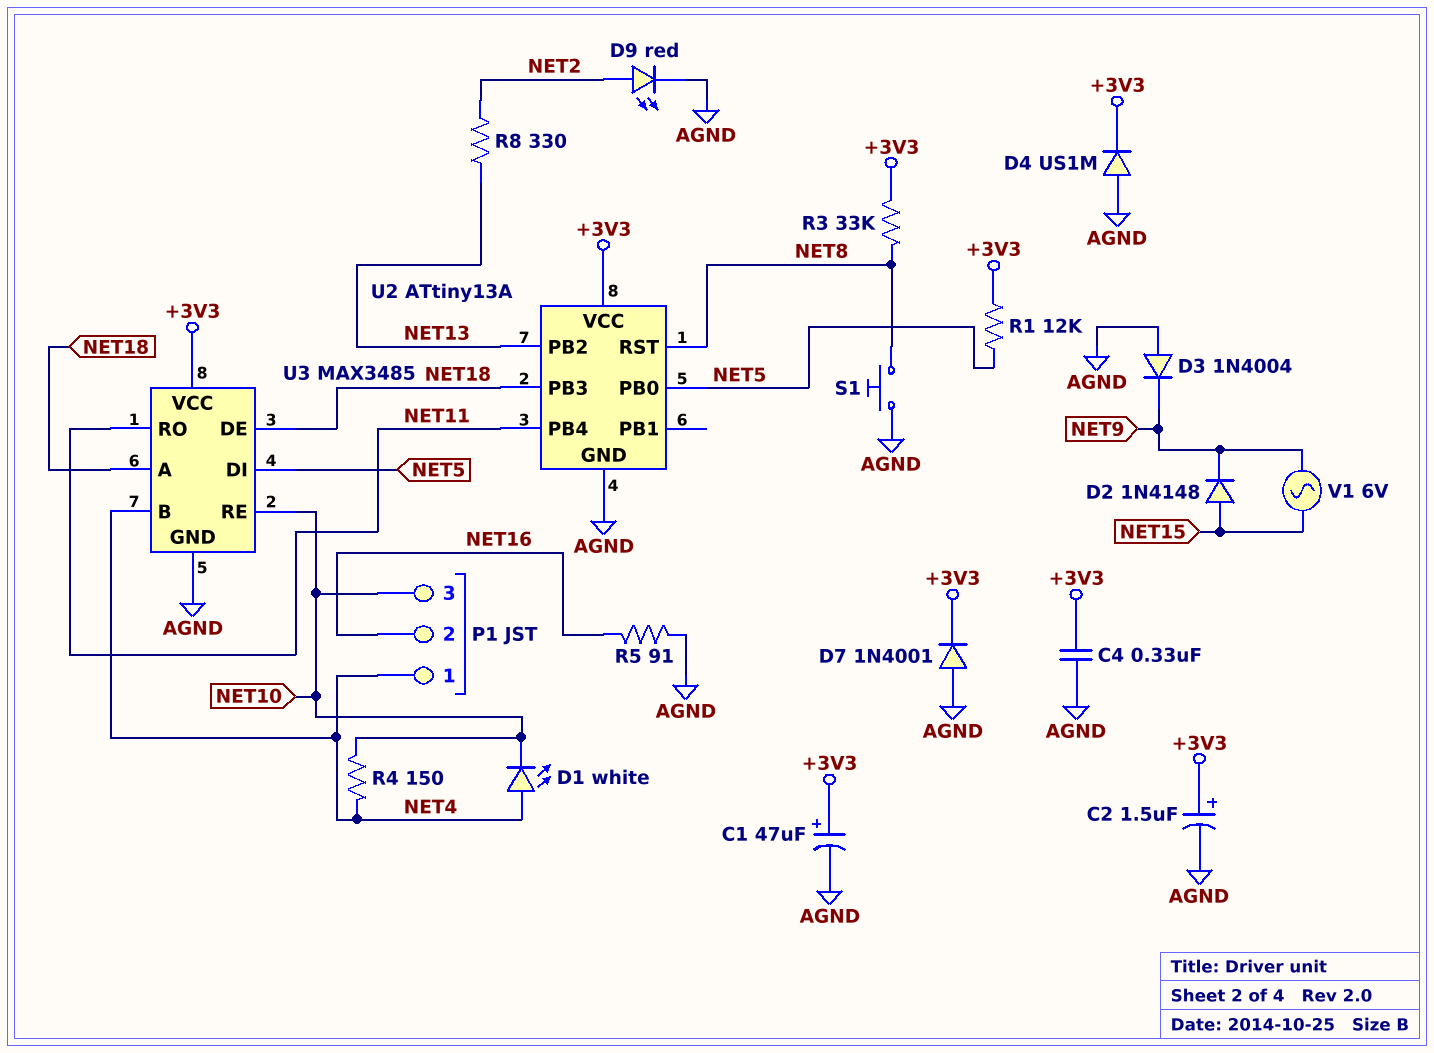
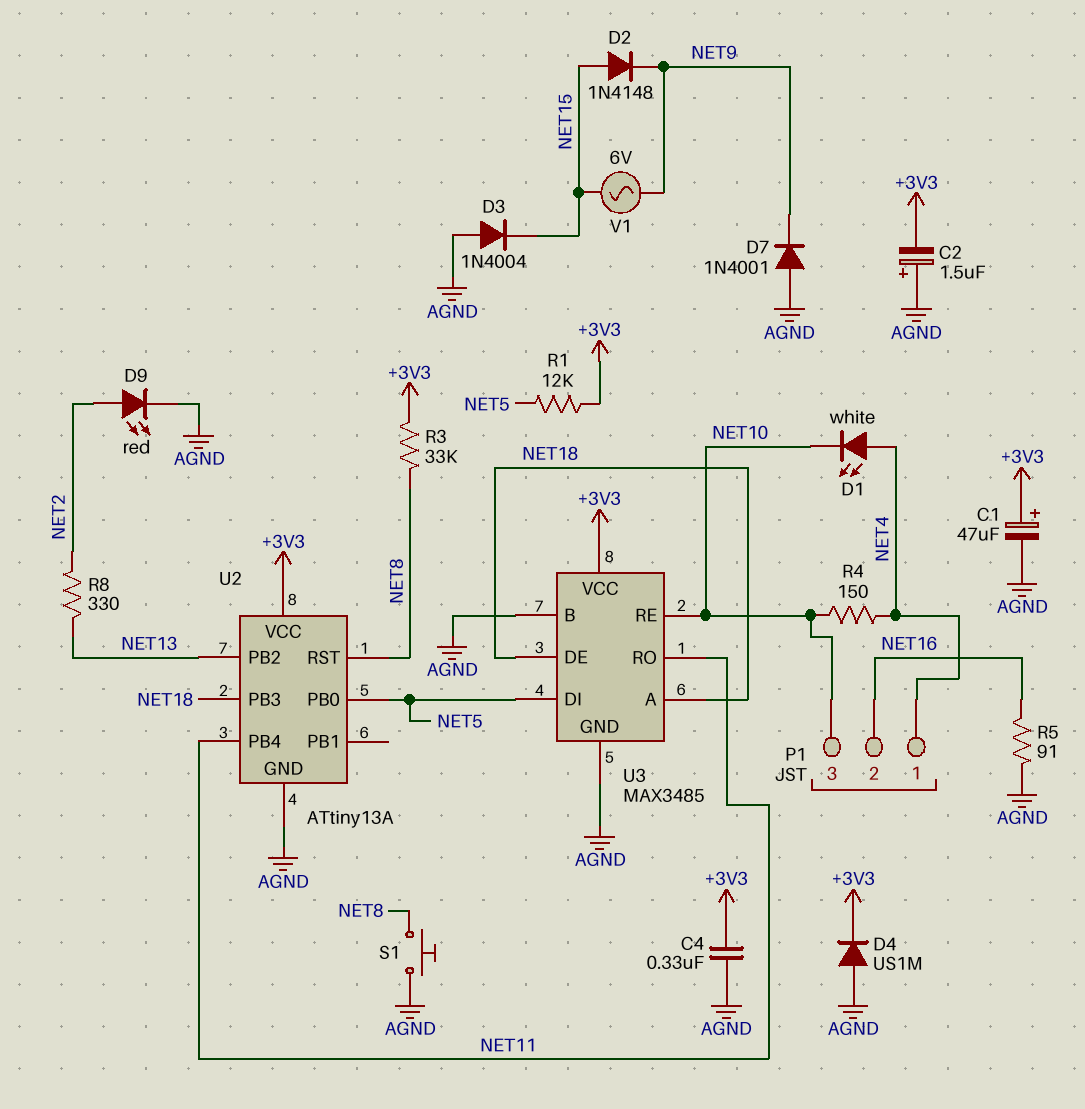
C2: 1.5uF (plus +3V3, minus AGND) -> 1.5uF (plus AGND, minus +3V3)
D3: diode 1N4004 (A AGND, K NET9) -> diode 1N4004 (A AGND, K NET15)
D7: diode 1N4001 (A AGND, K +3V3) -> diode 1N4001 (A AGND, K NET9)
U3 pin B: NET4 -> AGND

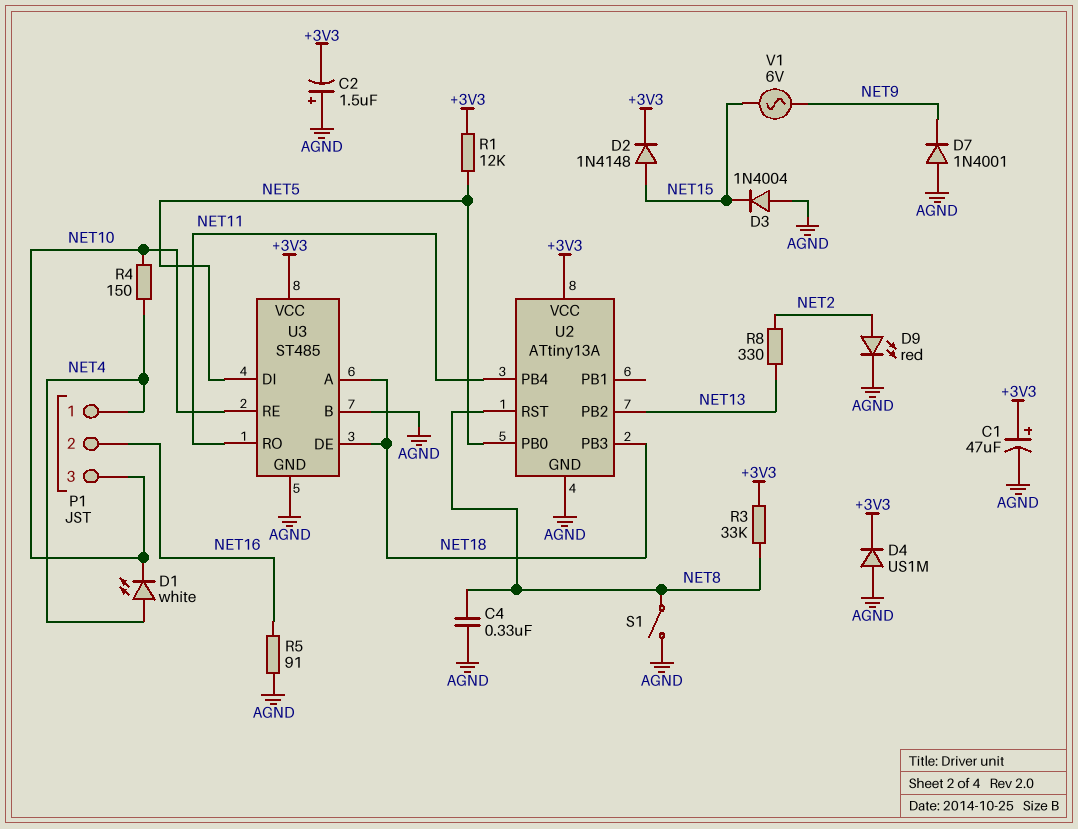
C4: 330nF (+3V3, AGND) -> 330nF (AGND, NET8)
D2: diode 1N4148 (A NET15, K NET9) -> diode 1N4148 (A NET15, K +3V3)
S1: button (AGND, NET8) -> switch (AGND, NET8)
U3: MAX3485 -> ST485

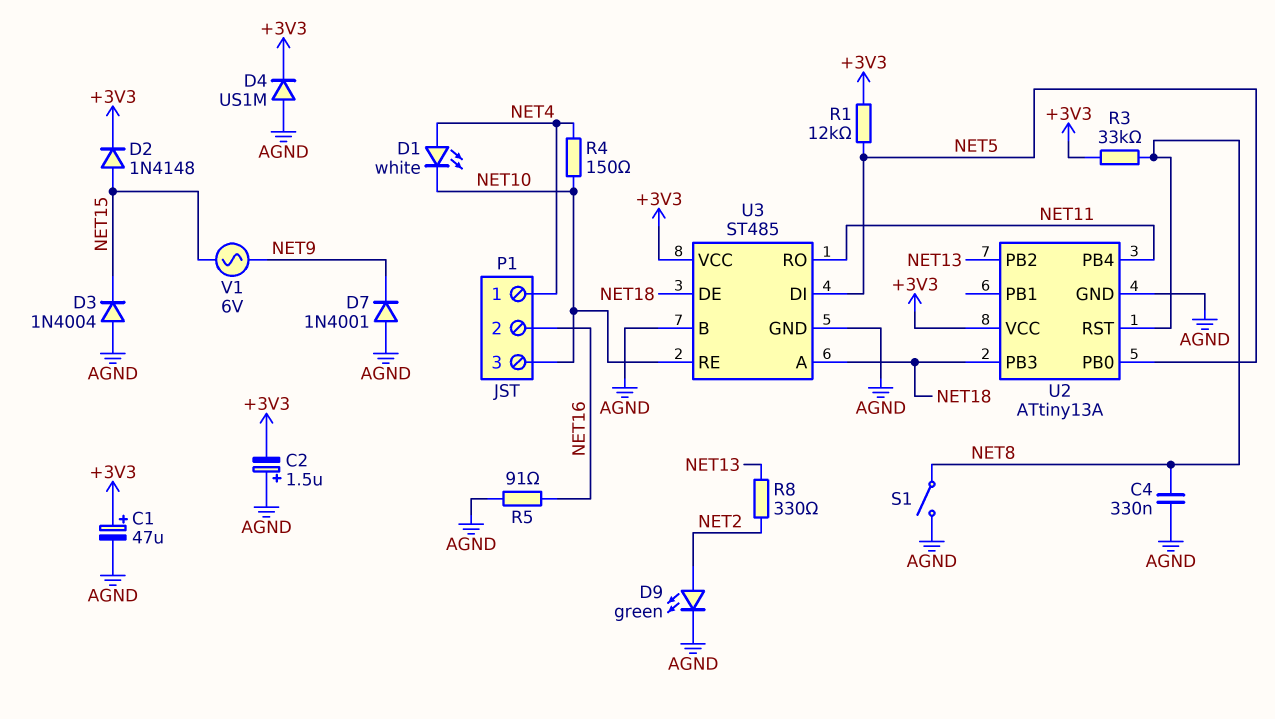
D9: LED red (A NET2, K AGND) -> LED green (A NET2, K AGND)

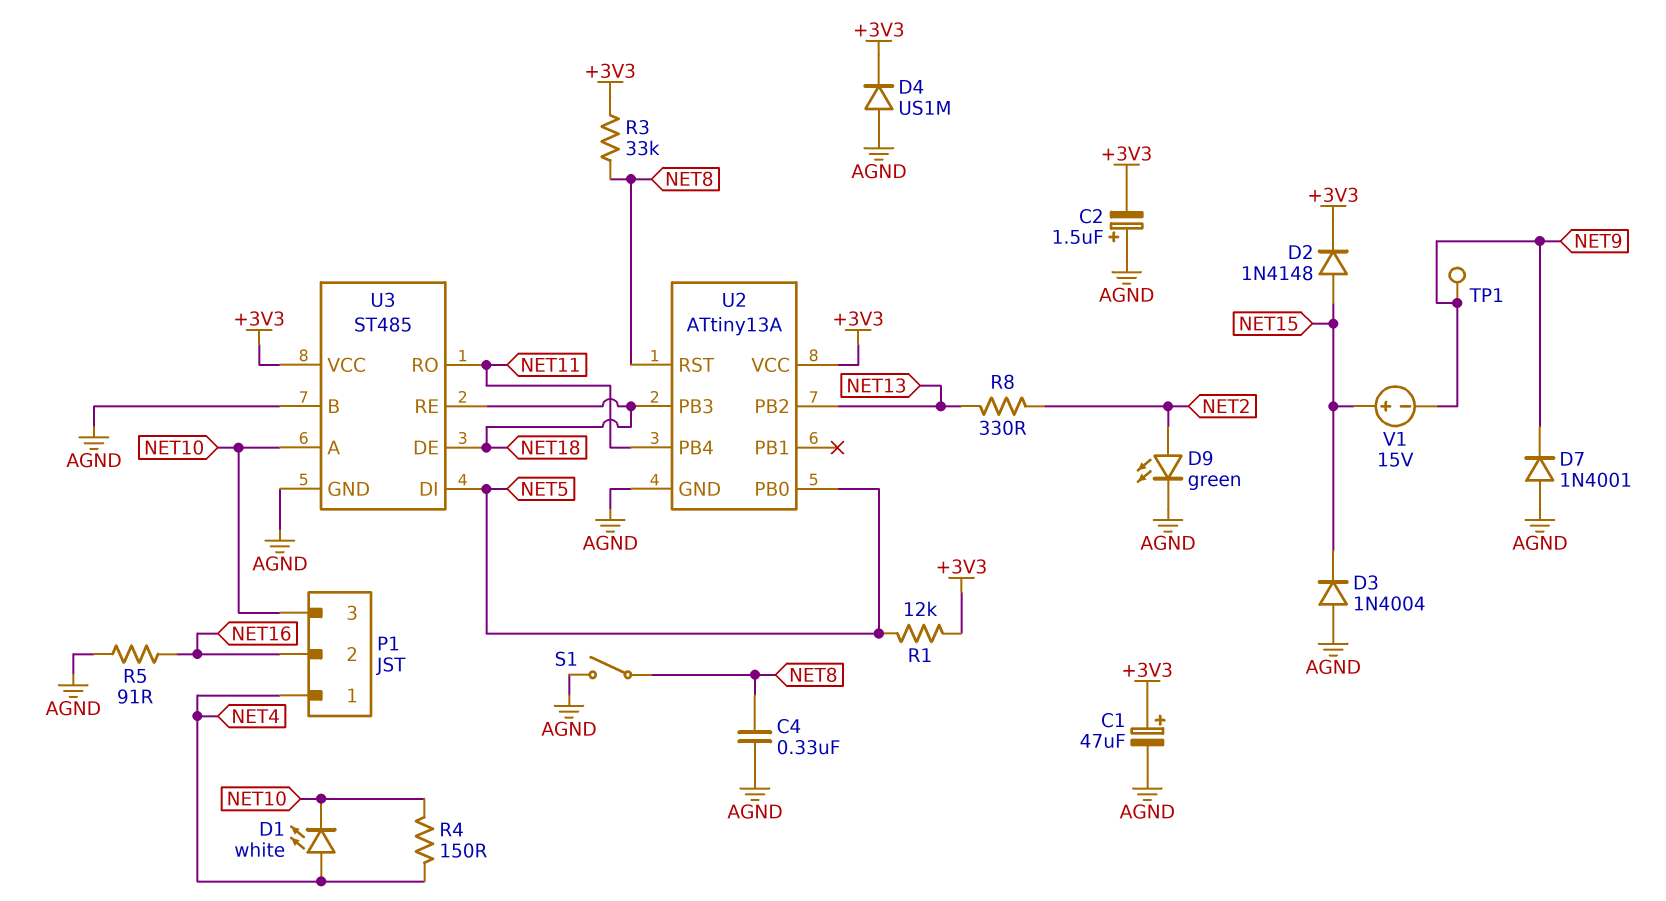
TP1: none -> test point (NET9)
U3 pin A: NET18 -> NET10
U3 pin RE: NET10 -> NET18
V1: AC 6V (NET9, NET15) -> 15V (plus NET15, minus NET9)

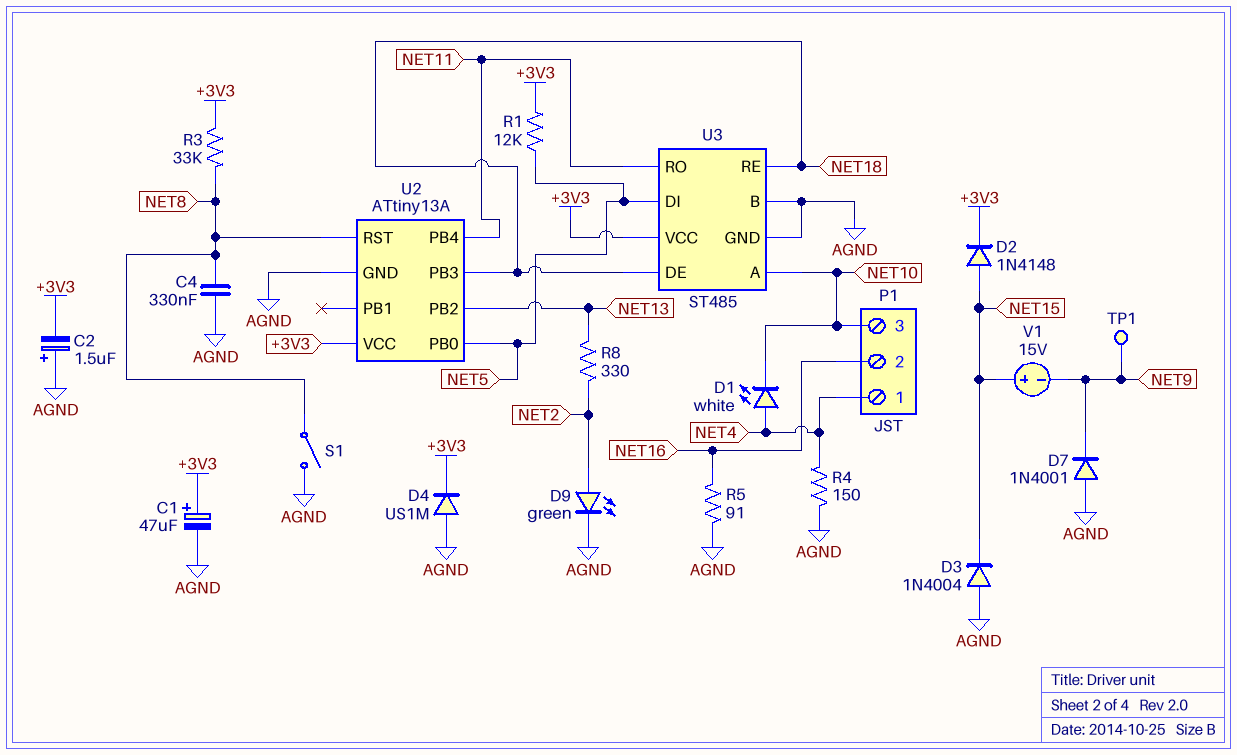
R4: 150 (NET4, NET10) -> 150 (AGND, NET4)

